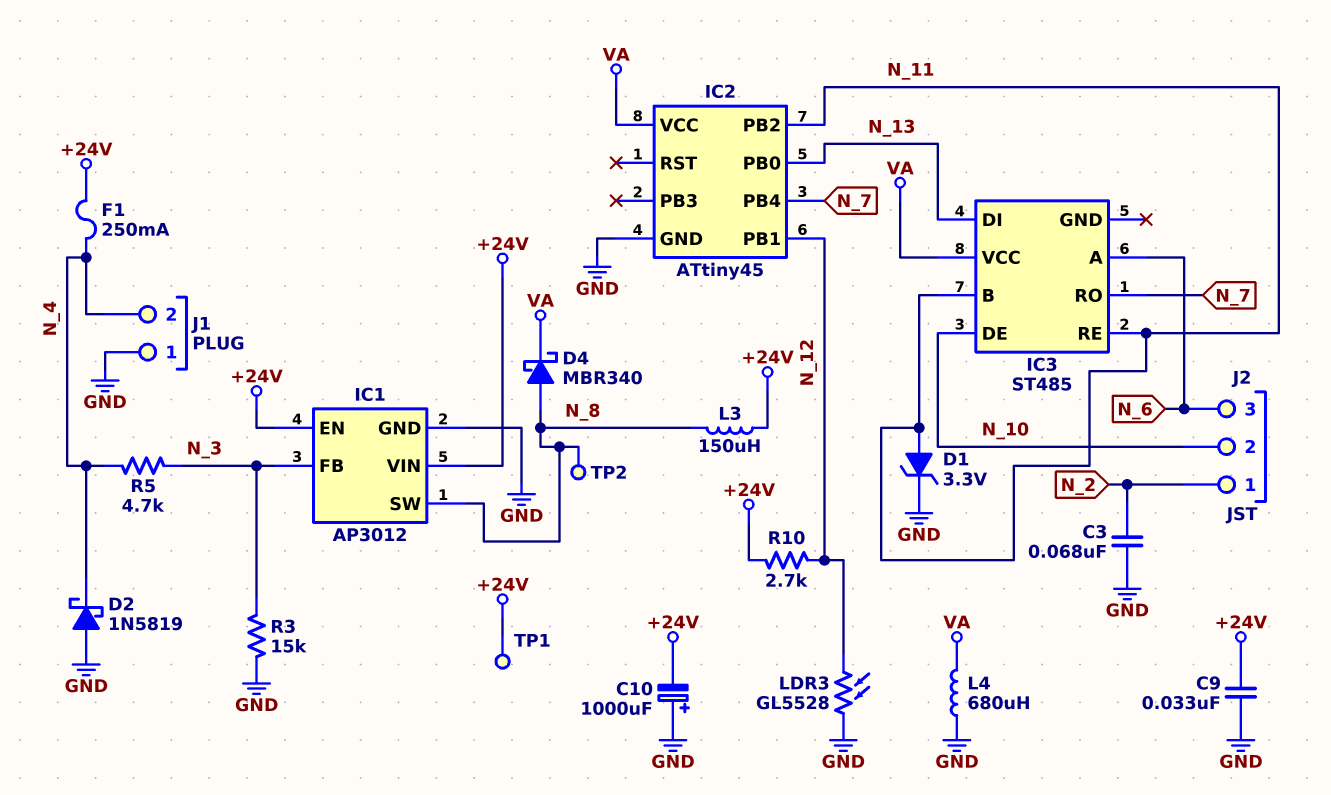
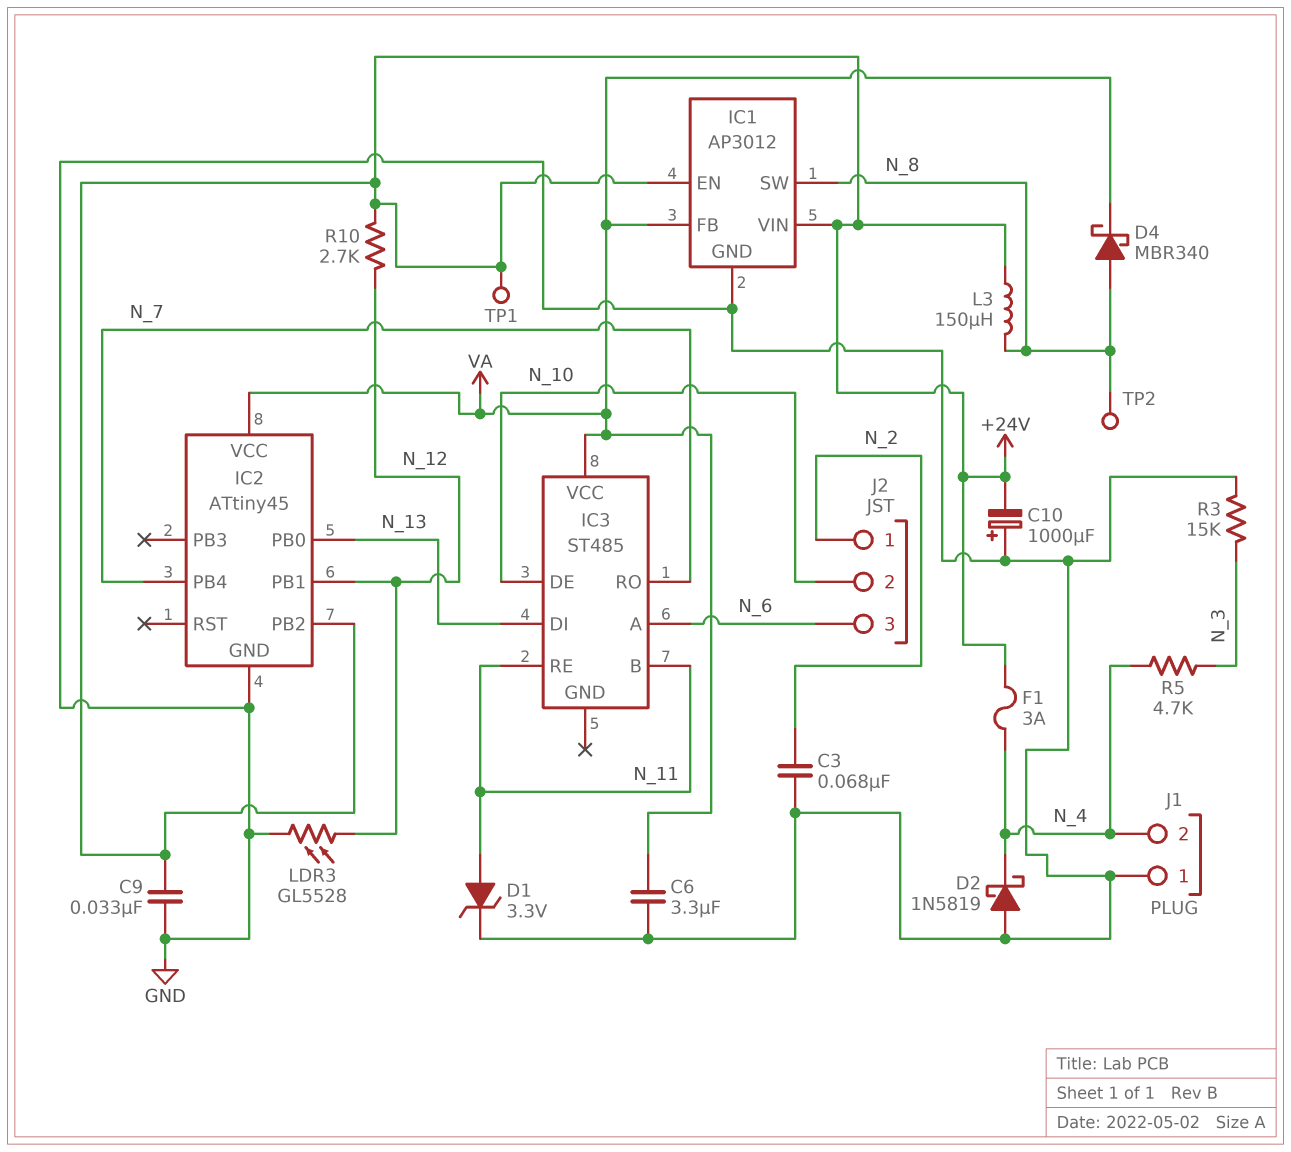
C6: none -> 3.3uF (GND, VA)
F1: 250mA (+24V, N_4) -> 3A (+24V, N_4)
IC1 pin FB: N_3 -> VA
IC2 pin PB2: N_11 -> +24V
L4: 680uH (GND, VA) -> none

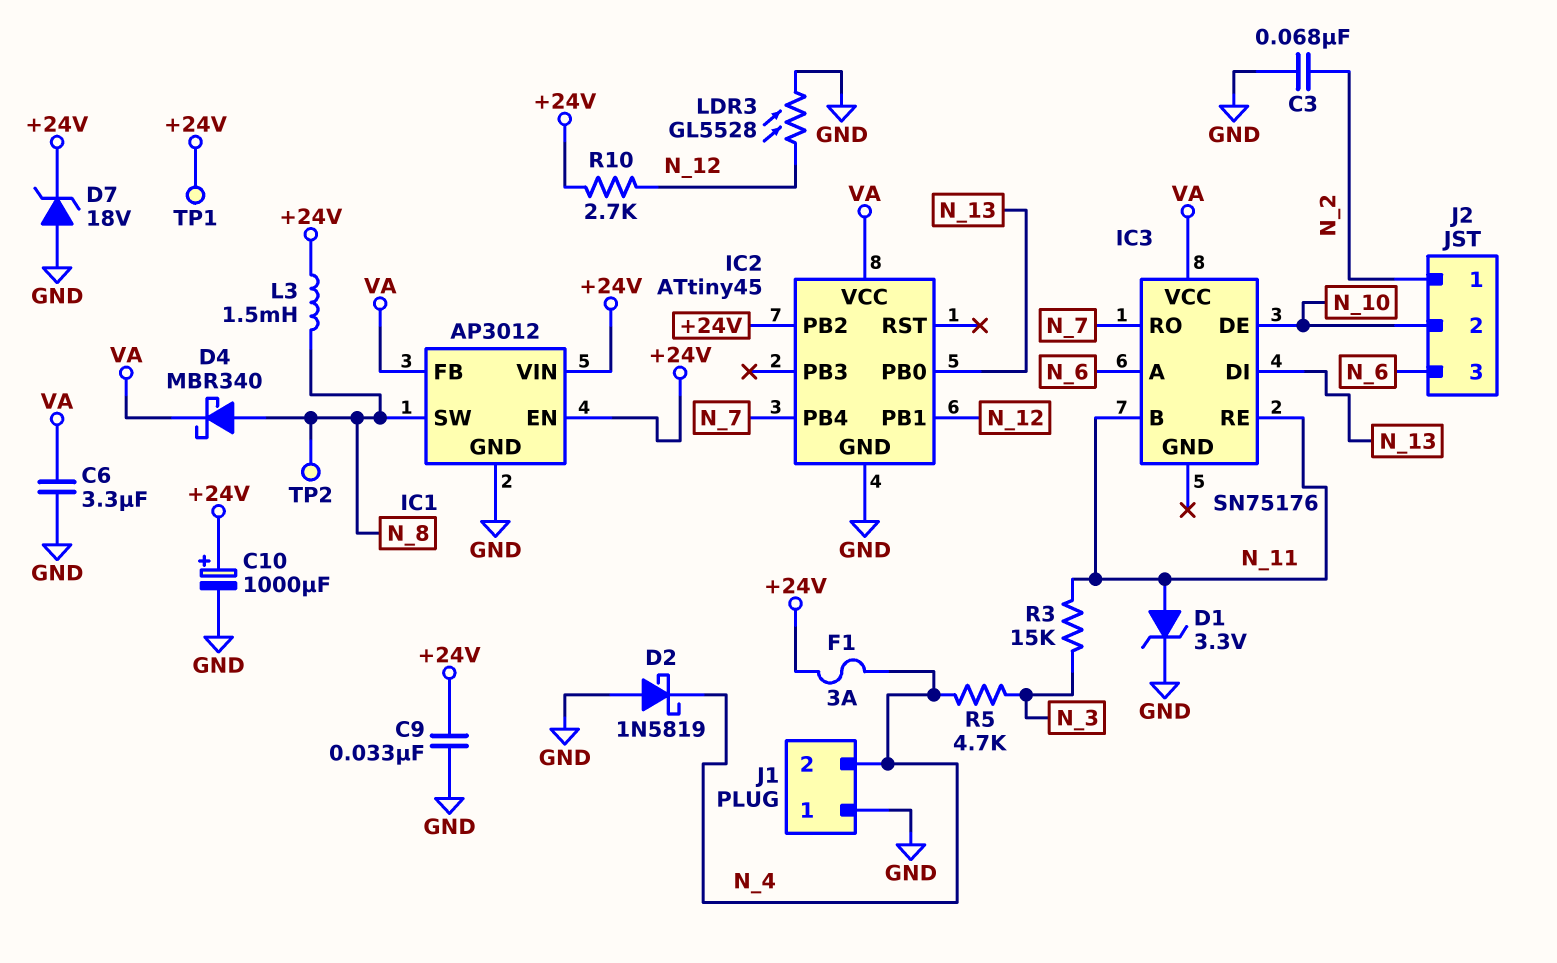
C10: 1000uF (plus GND, minus +24V) -> 1000uF (plus +24V, minus GND)
D7: none -> zener 18V (A GND, K +24V)
IC3: ST485 -> SN75176
L3: 150uH (+24V, N_8) -> 1.5mH (+24V, N_8)
R3: 15k (GND, N_3) -> 15k (N_3, N_11)

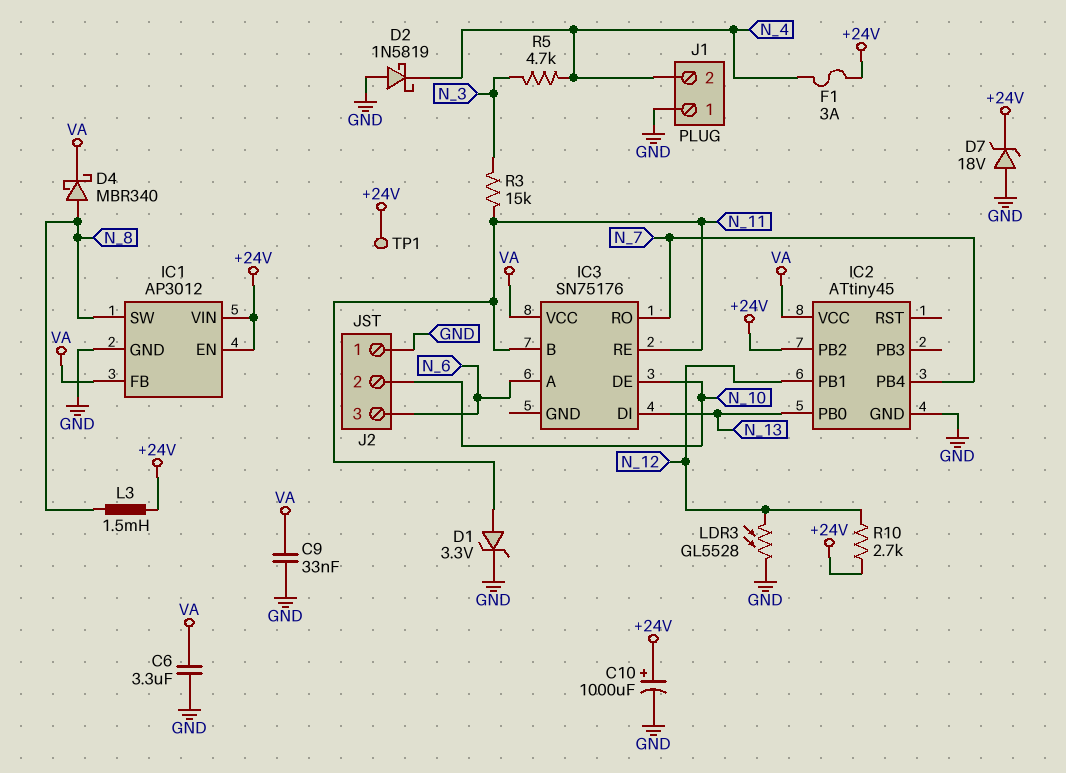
C3: 68nF (GND, N_2) -> none
C9: 33nF (+24V, GND) -> 33nF (GND, VA)
J2 pin 1: N_2 -> GND
TP2: test point (N_8) -> none

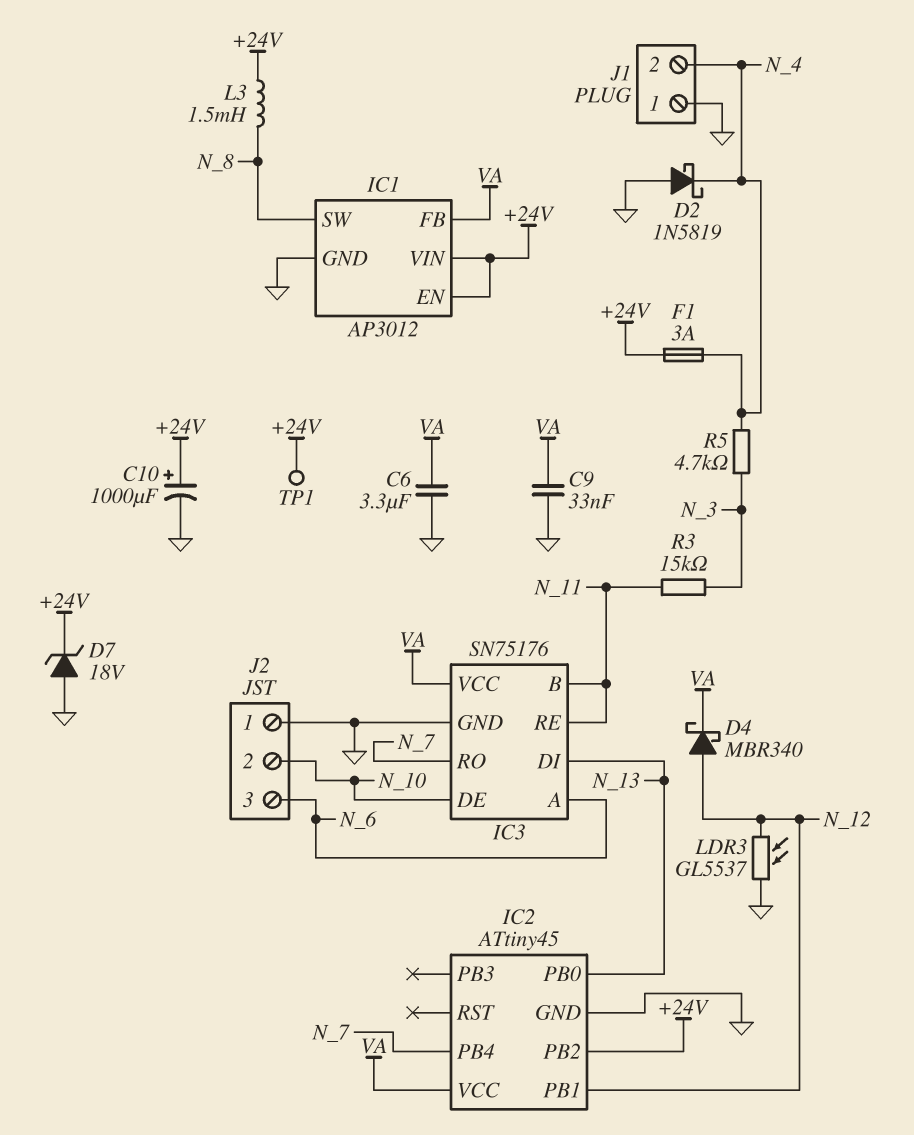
D1: zener 3.3V (A N_11, K GND) -> none
D4: schottky MBR340 (A N_8, K VA) -> schottky MBR340 (A N_12, K VA)
IC3 pin GND: none -> GND
LDR3: GL5528 (GND, N_12) -> GL5537 (GND, N_12)
R10: 2.7k (+24V, N_12) -> none

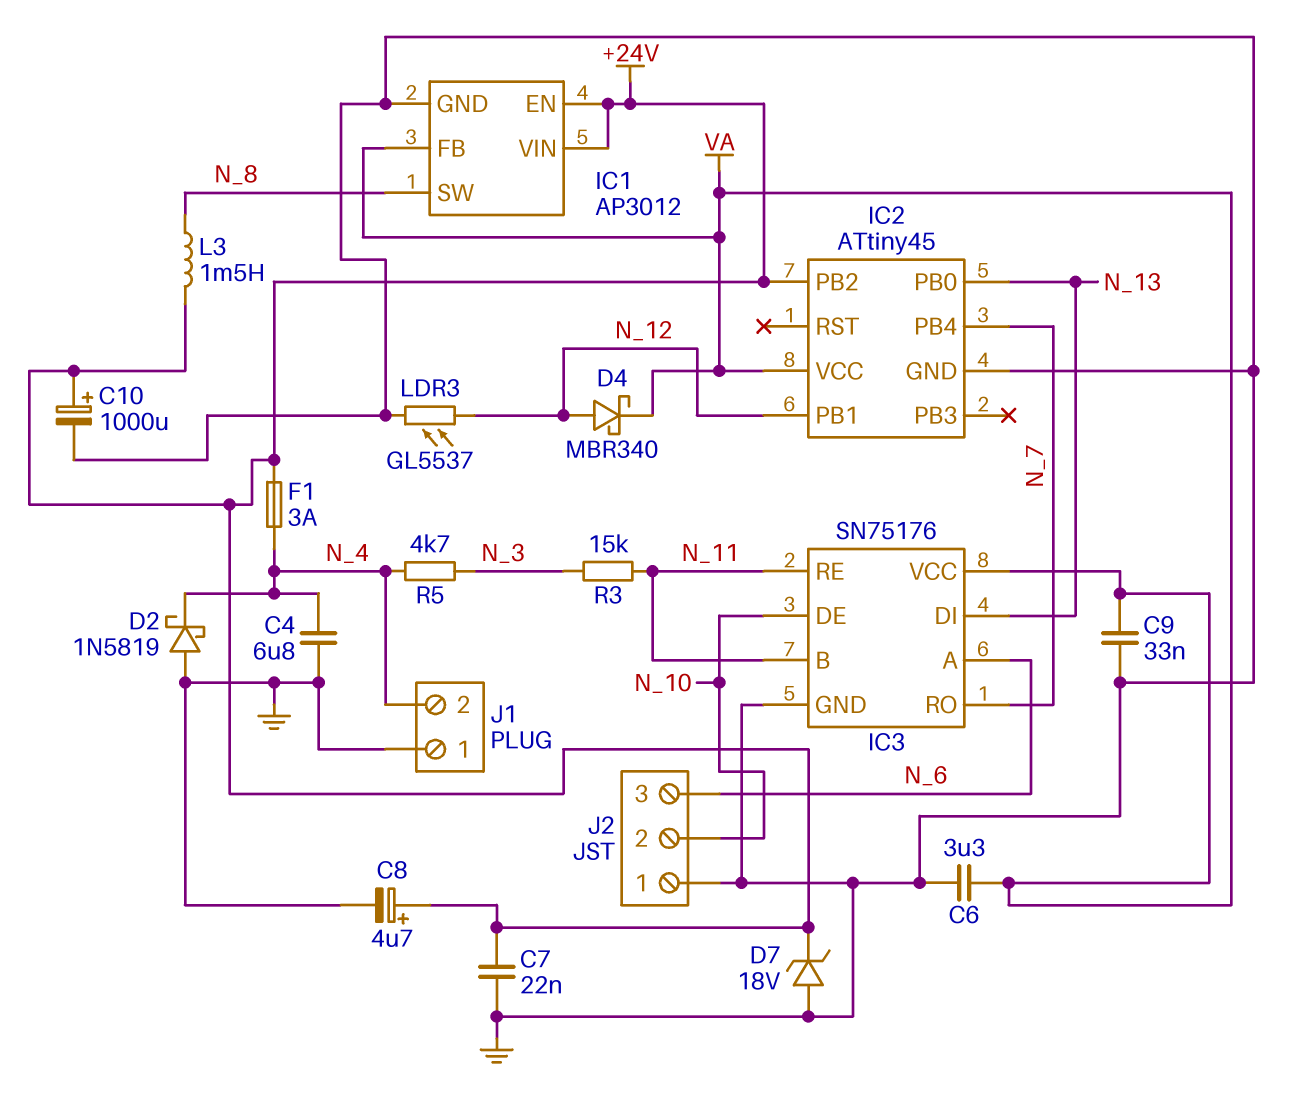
C4: none -> 6.8uF (GND, N_4)
C7: none -> 22nF (+24V, GND)
C8: none -> 4.7uF (plus +24V, minus GND)
TP1: test point (+24V) -> none

